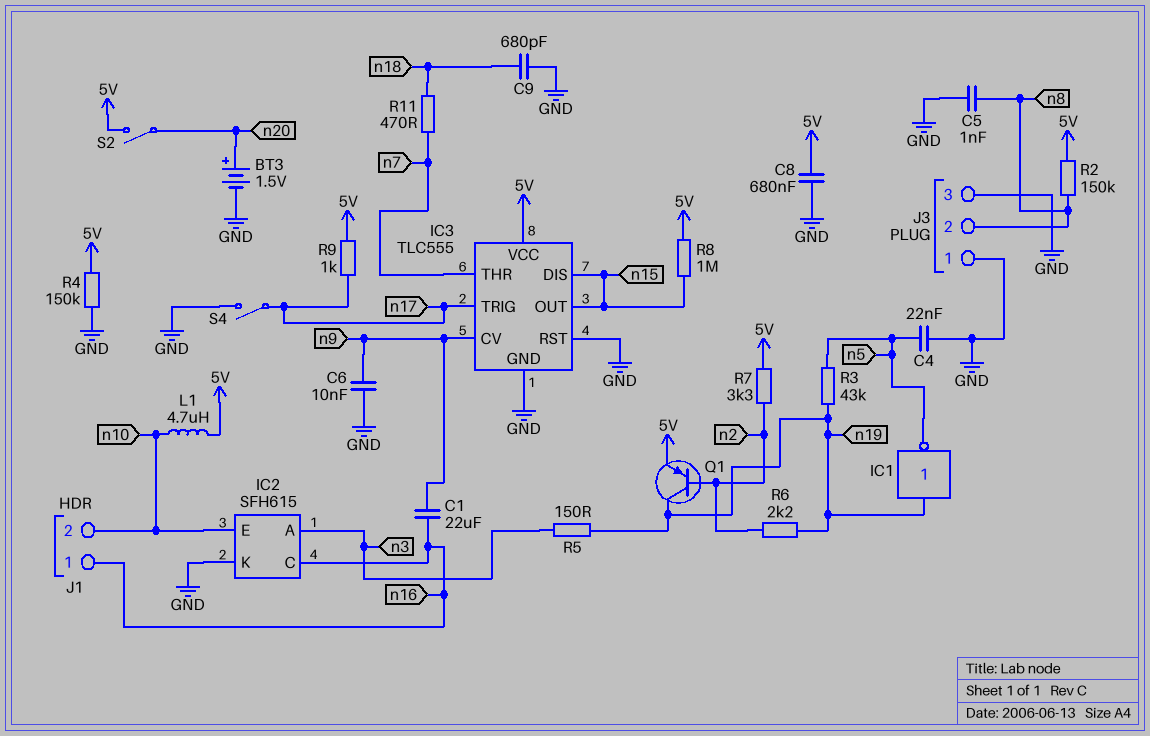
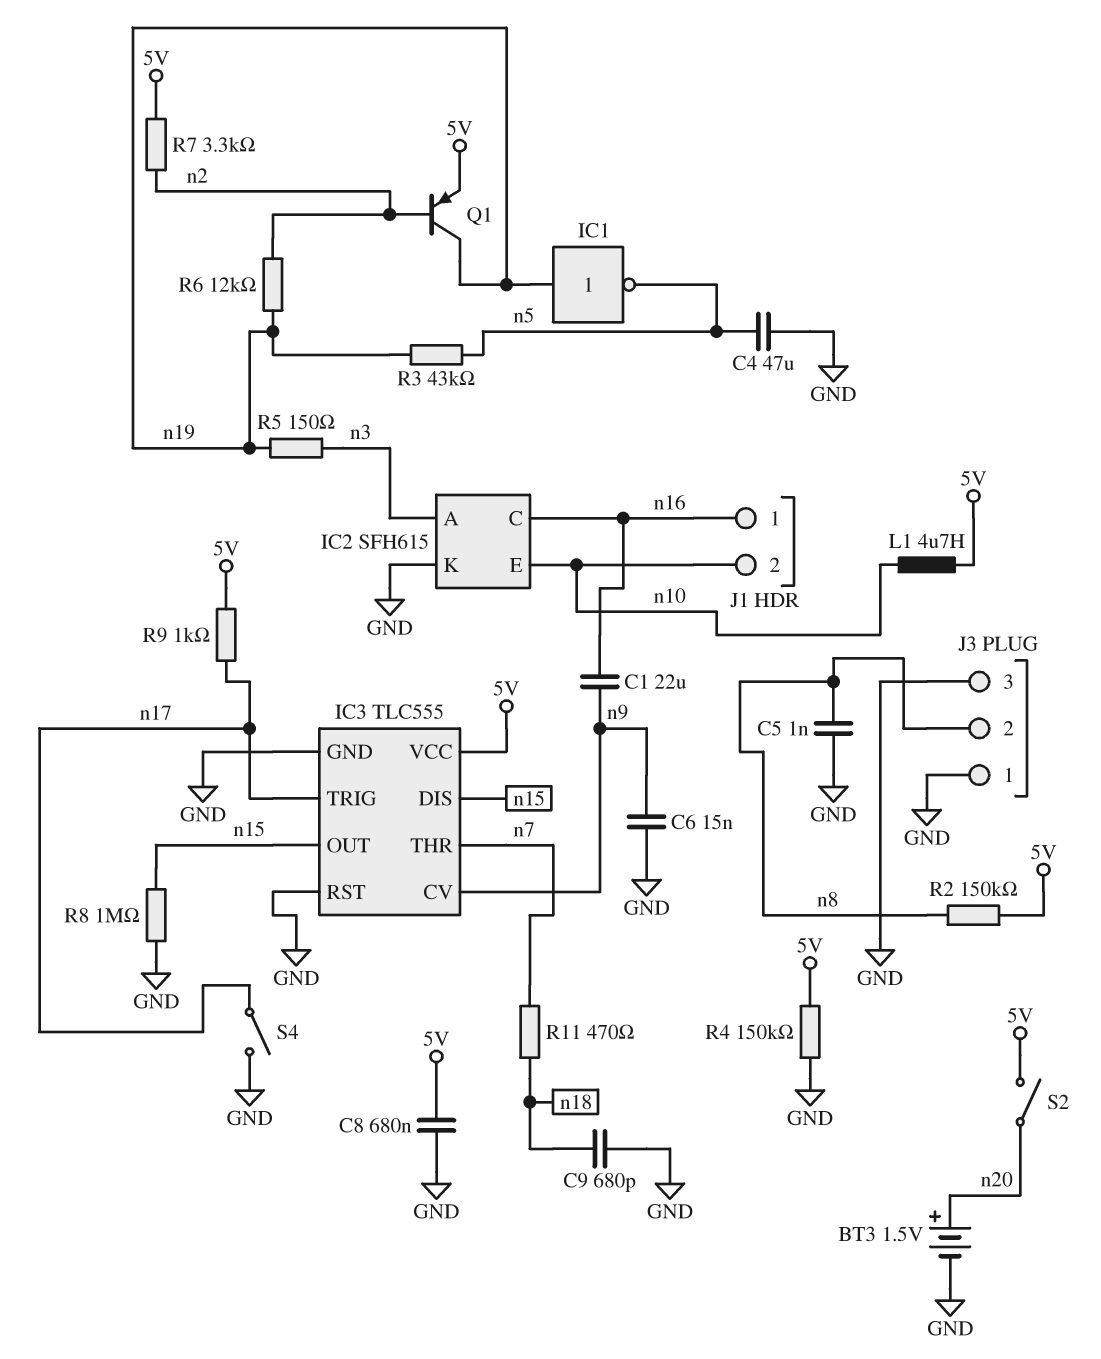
C4: 22nF (GND, n5) -> 47uF (GND, n5)
C6: 10nF (GND, n9) -> 15nF (GND, n9)
R6: 2.2k (n2, n19) -> 12k (n2, n19)
R8: 1M (5V, n15) -> 1M (GND, n15)

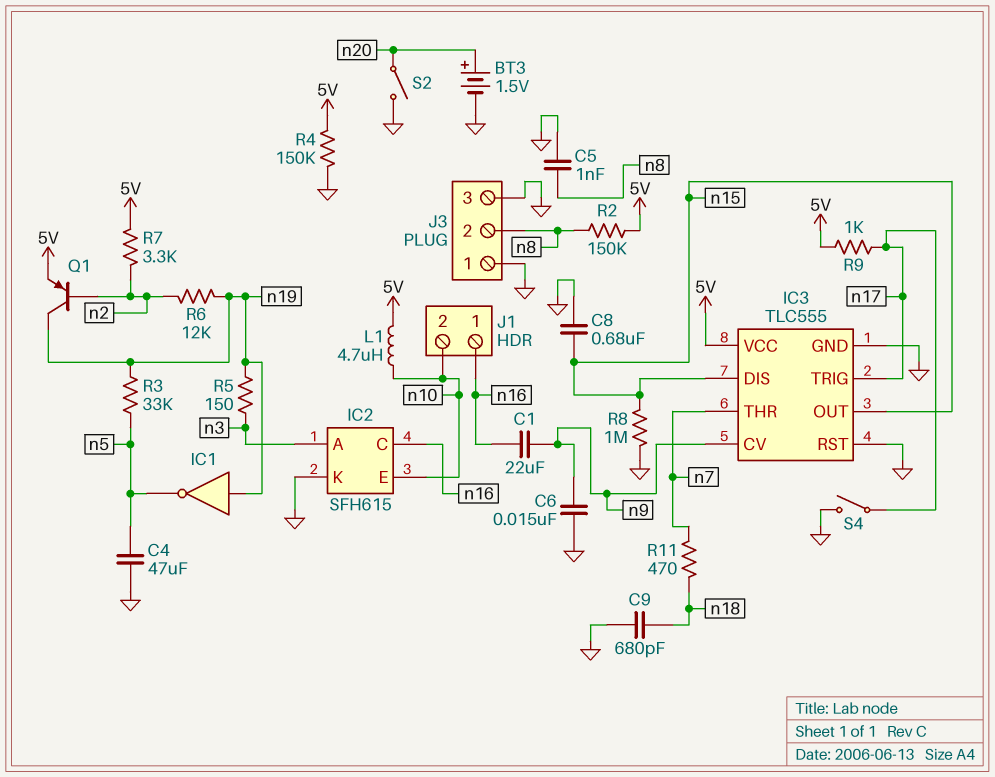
C8: 680nF (5V, GND) -> 680nF (GND, n15)
R3: 43k (n5, n19) -> 33k (n5, n19)
S2: switch (5V, n20) -> switch (GND, n20)

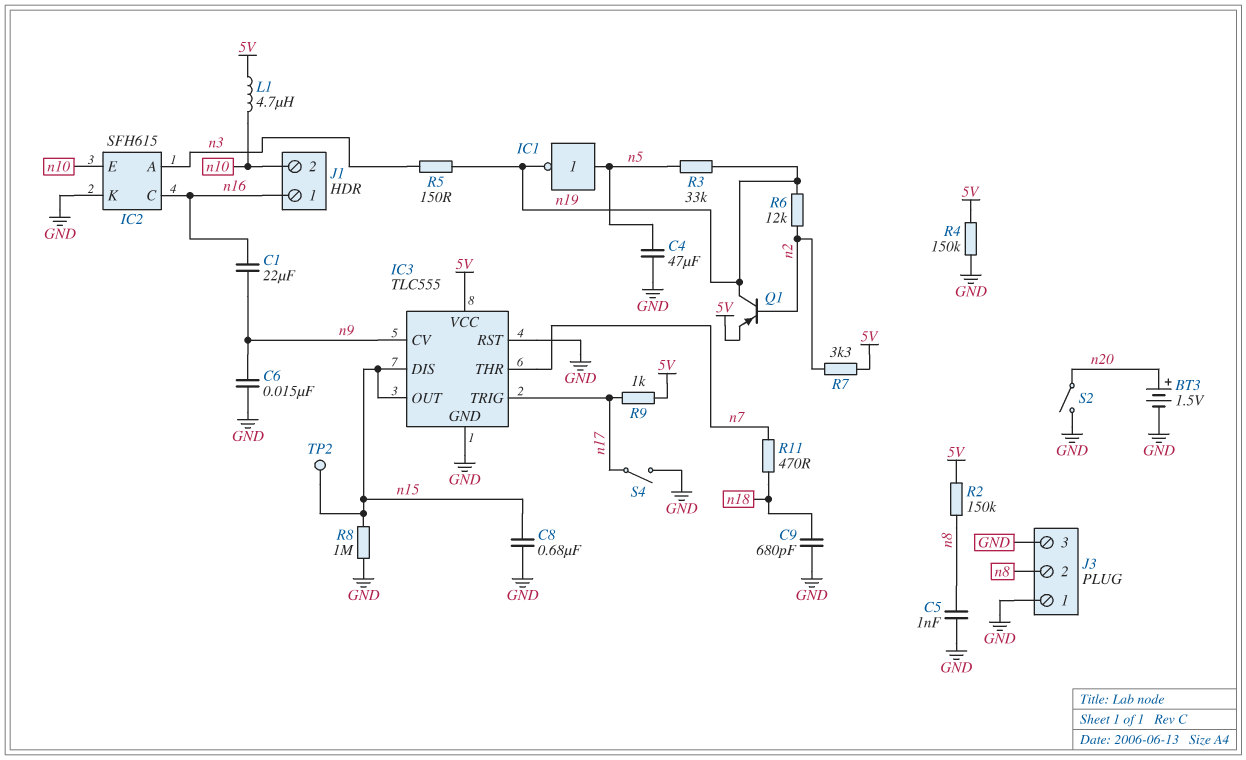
IC1: NOT (in n19, out n5) -> NOT (in n5, out n19)
TP2: none -> test point (n15)

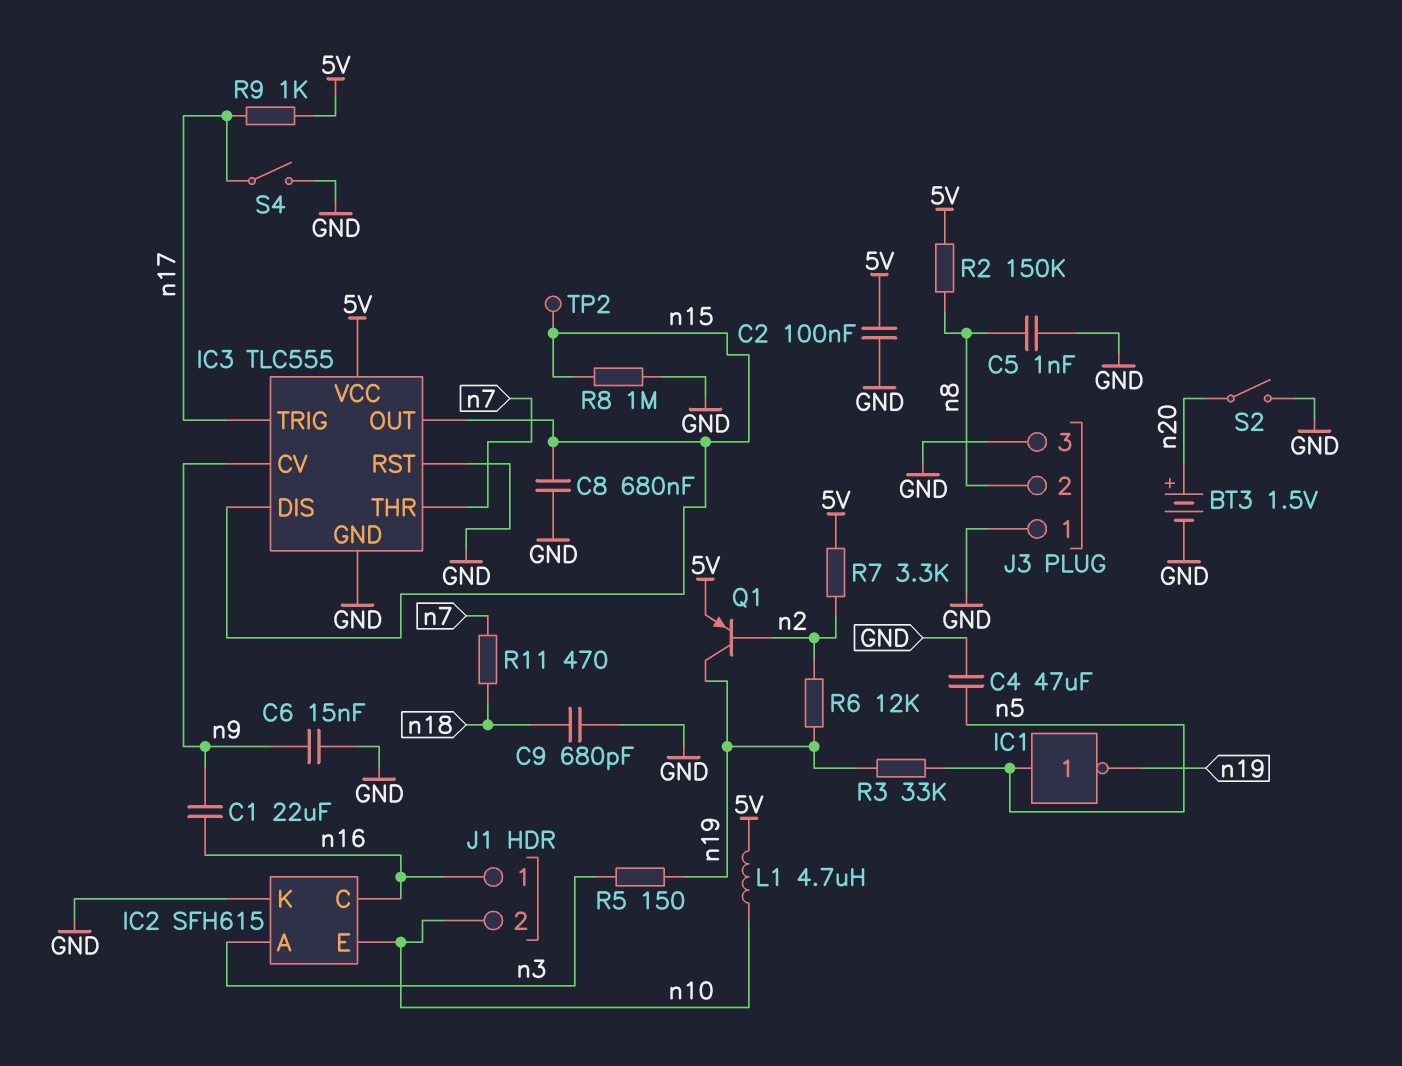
C2: none -> 100nF (5V, GND)
R4: 150k (5V, GND) -> none

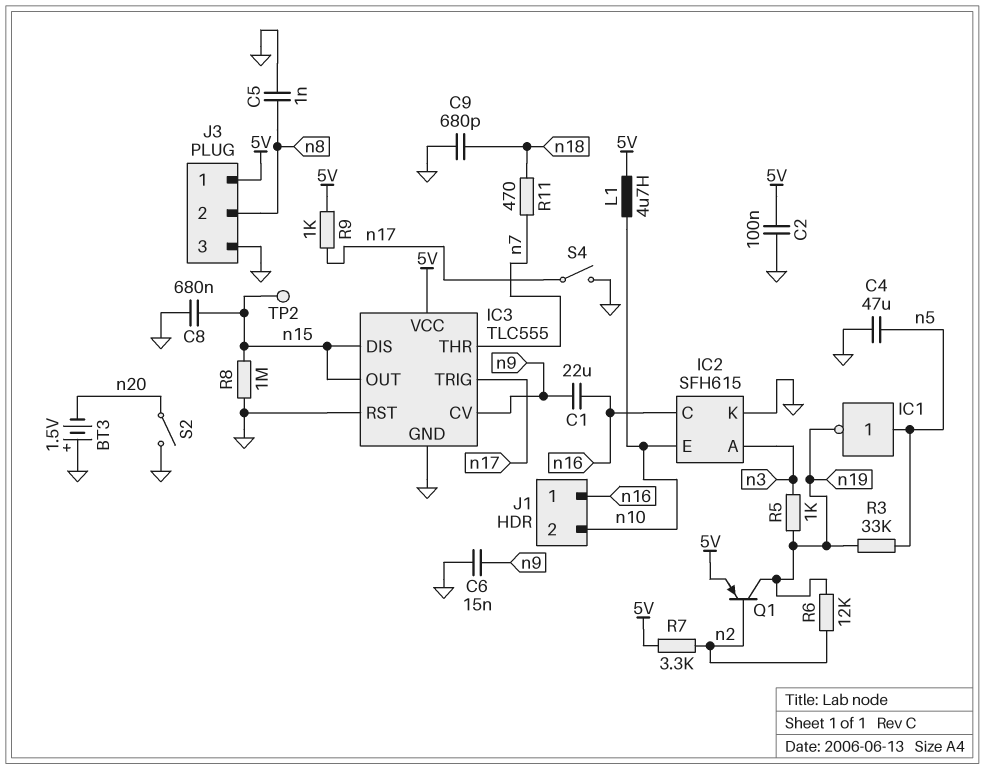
BT3: 1.5V (plus n20, minus GND) -> 1.5V (plus GND, minus n20)
J3 pin 1: GND -> 5V
R2: 150k (5V, n8) -> none
R5: 150 (n3, n19) -> 1k (n3, n19)

